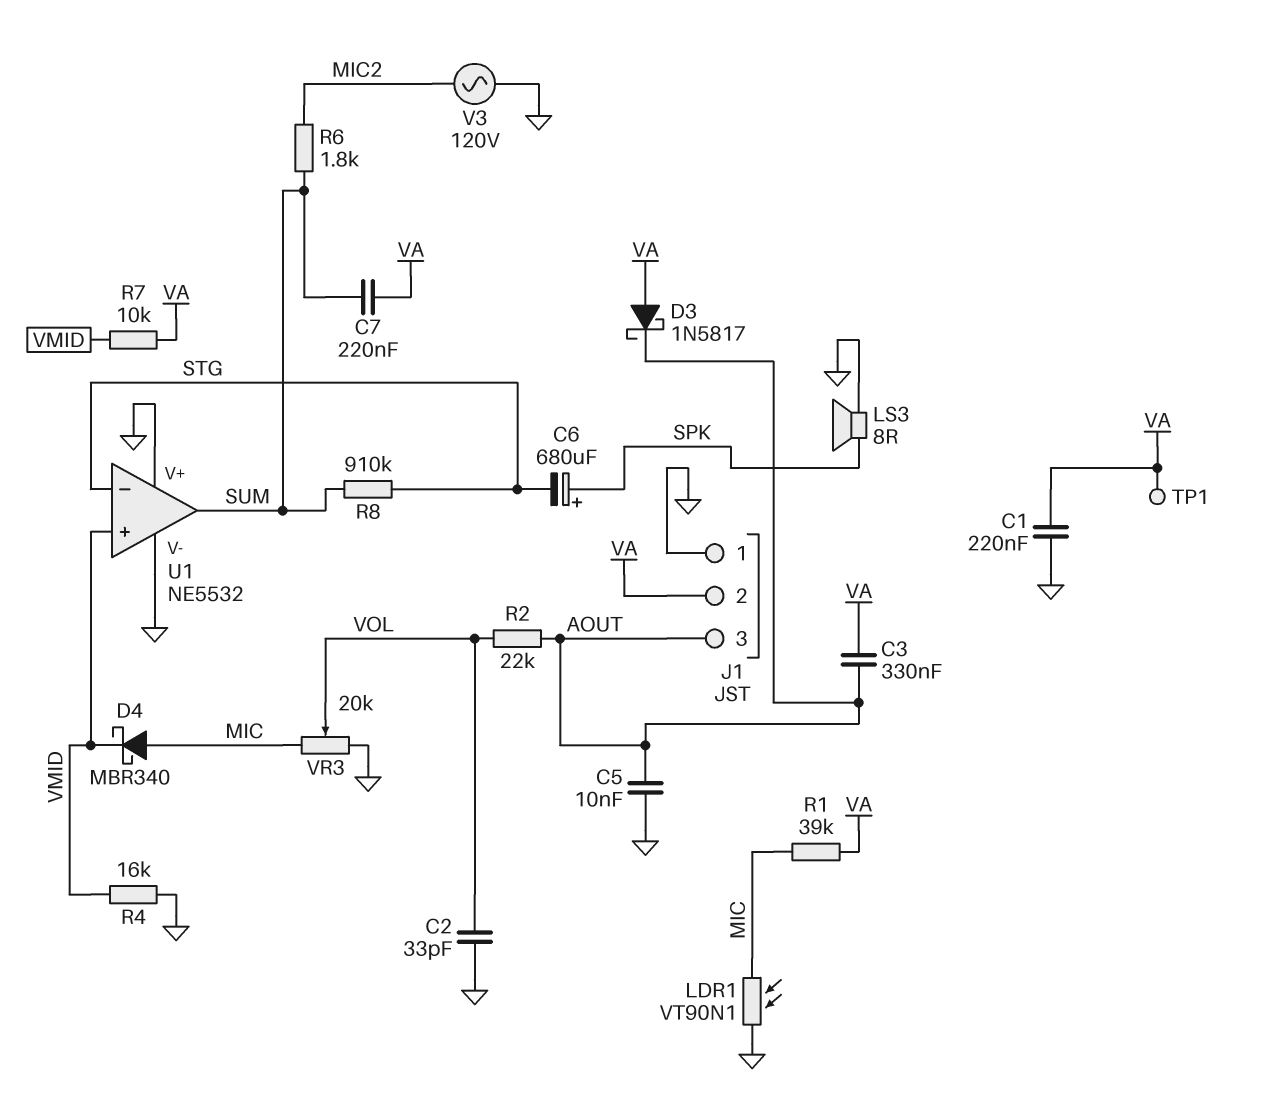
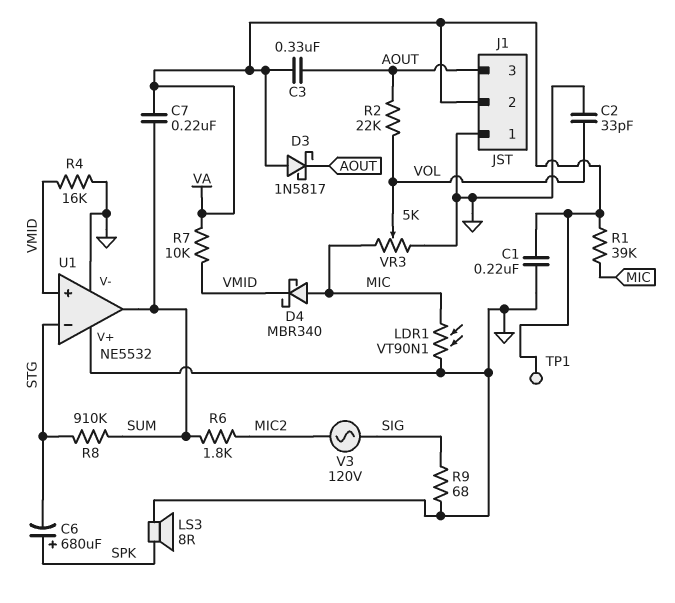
C5: 10nF (AOUT, GND) -> none
R9: none -> 68 (GND, SIG)
V3: AC 120V (GND, MIC2) -> AC 120V (MIC2, SIG)
VR3: 20k (GND, MIC, wiper VOL) -> 5k (GND, MIC, wiper VOL)

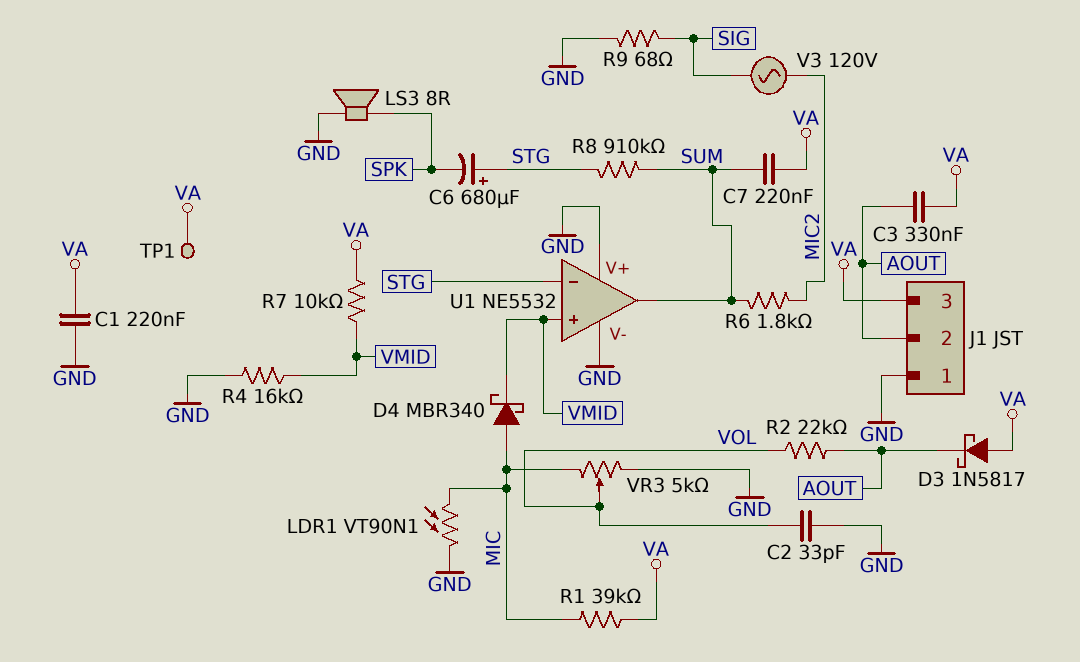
C6: 680uF (plus SPK, minus STG) -> 680uF (plus STG, minus SPK)
J1 pin 2: VA -> AOUT
J1 pin 3: AOUT -> VA

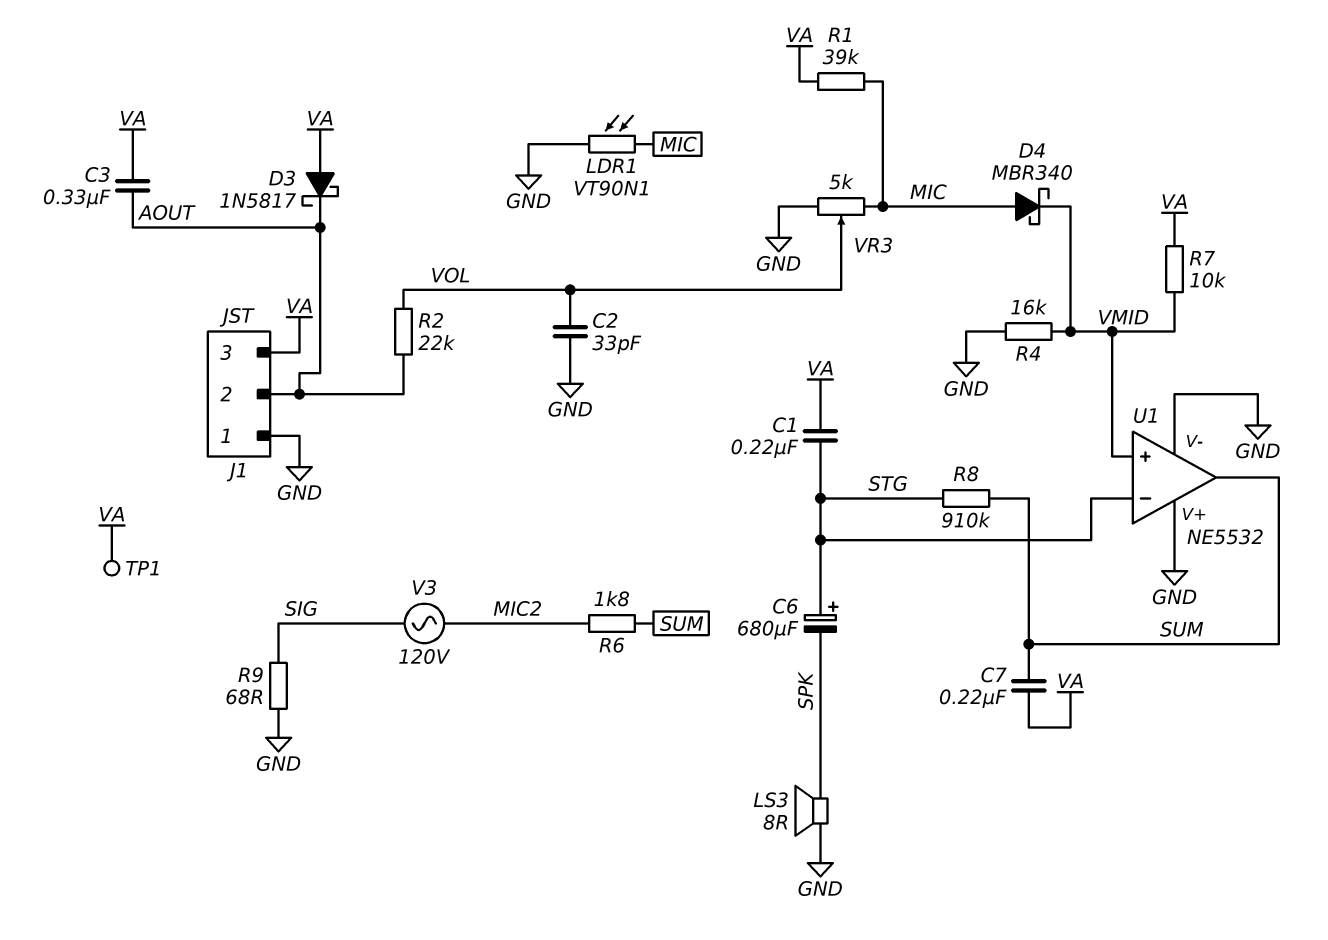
C1: 220nF (GND, VA) -> 220nF (STG, VA)

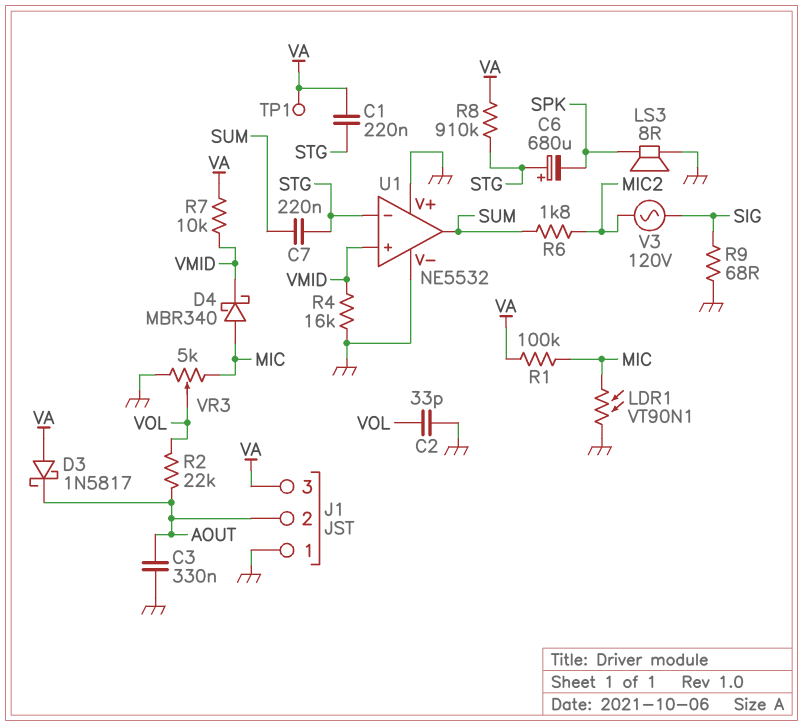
C3: 330nF (AOUT, VA) -> 330nF (AOUT, GND)
C7: 220nF (SUM, VA) -> 220nF (STG, SUM)
R1: 39k (MIC, VA) -> 100k (MIC, VA)
R8: 910k (STG, SUM) -> 910k (STG, VA)

